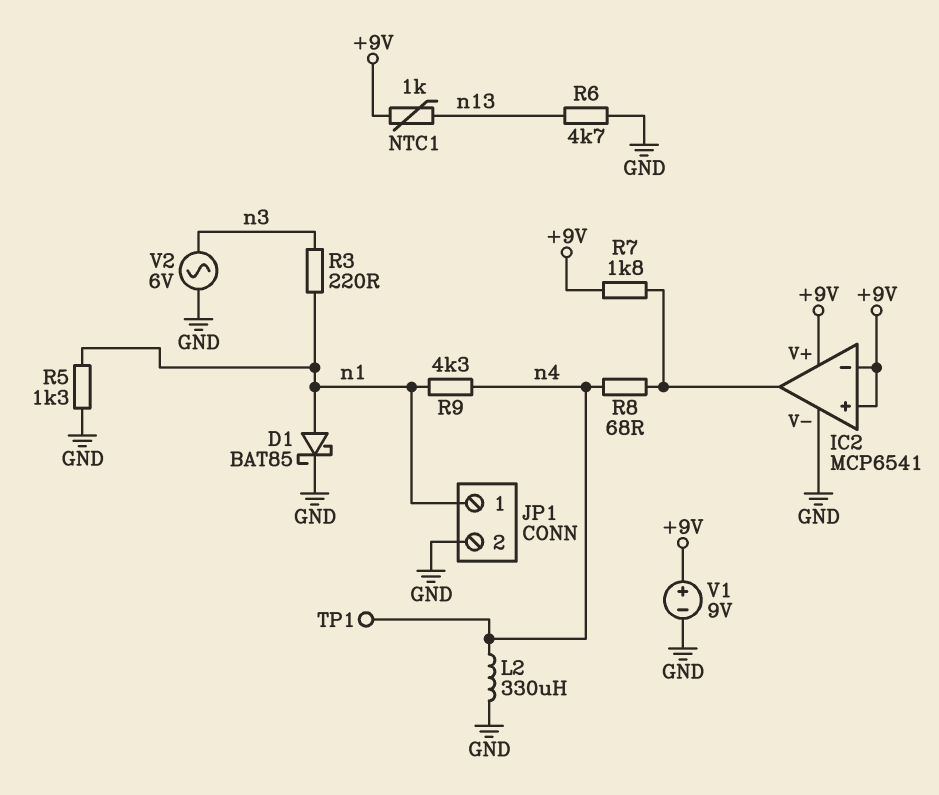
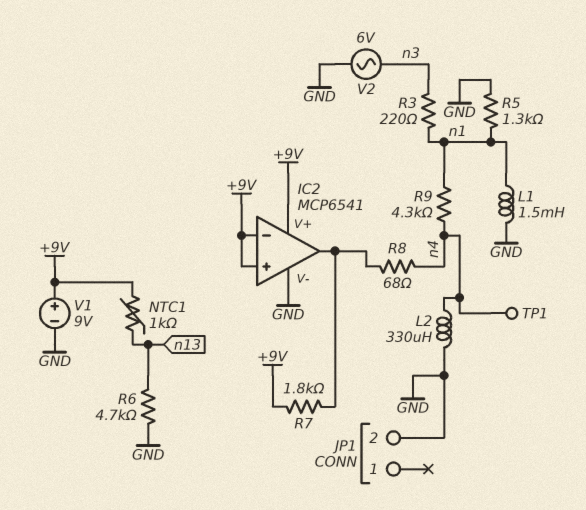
D1: schottky BAT85 (A n1, K GND) -> none
JP1 pin 1: n1 -> none
L1: none -> 1.5mH (GND, n1)

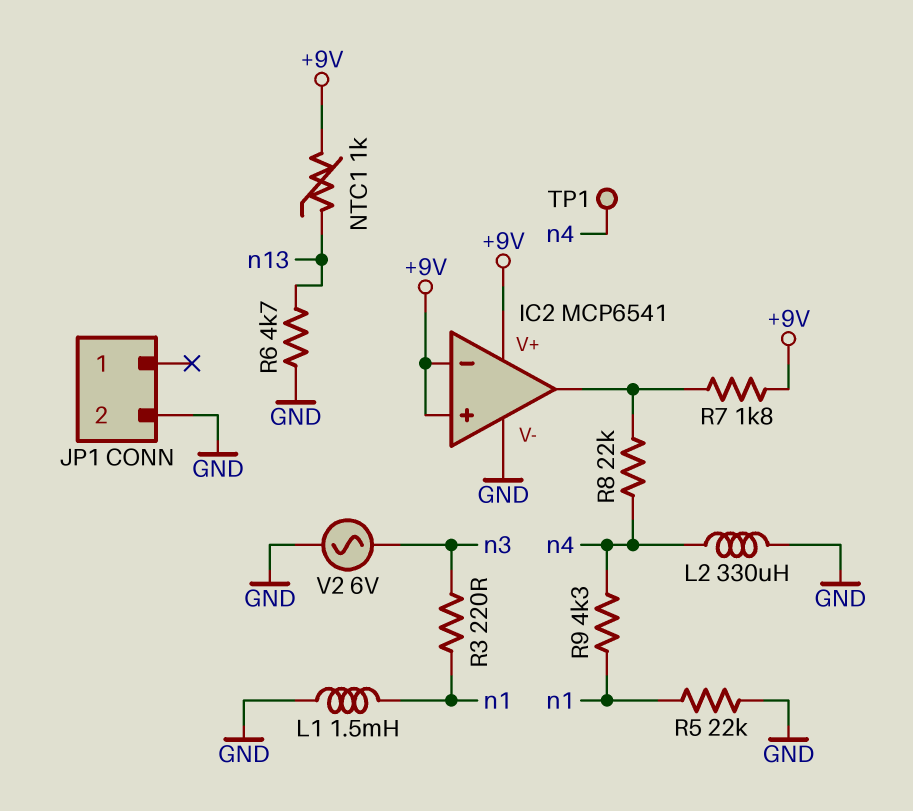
R5: 1.3k (GND, n1) -> 22k (GND, n1)
R8: 68 (IC2/out, n4) -> 22k (IC2/out, n4)
V1: 9V (plus +9V, minus GND) -> none

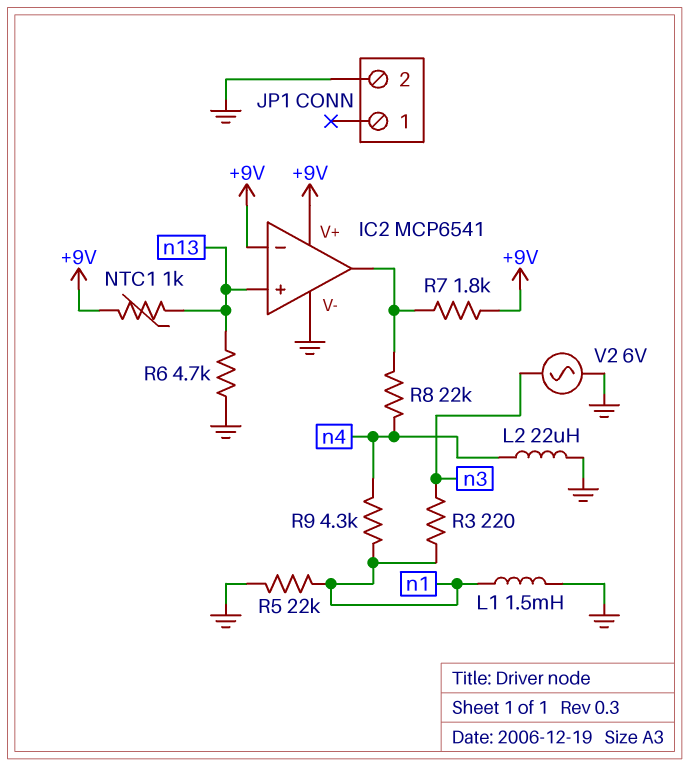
IC2 pin in+: +9V -> n13
L2: 330uH (GND, n4) -> 22uH (GND, n4)
TP1: test point (n4) -> none

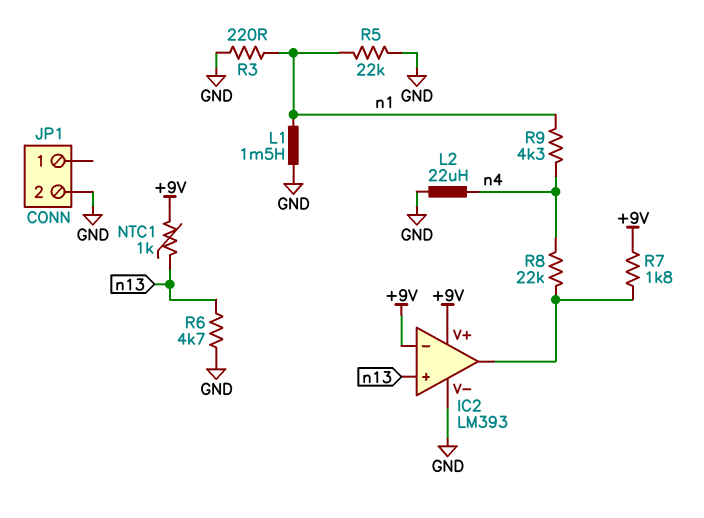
IC2: MCP6541 -> LM393
R3: 220 (n1, n3) -> 220 (GND, n1)
V2: AC 6V (GND, n3) -> none

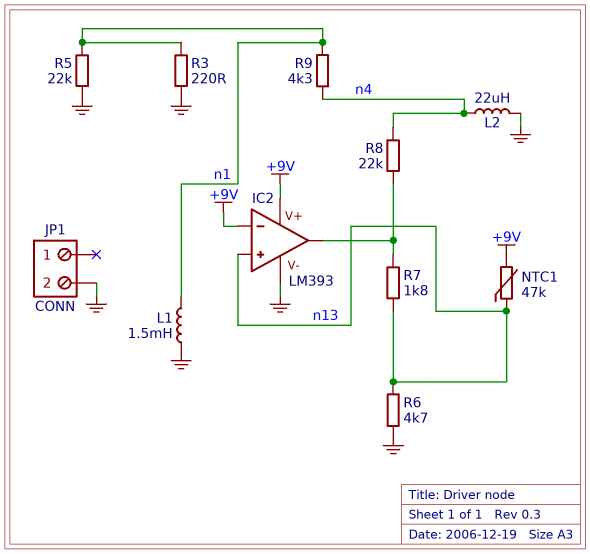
NTC1: 1k (+9V, n13) -> 47k (+9V, n13)
R7: 1.8k (+9V, IC2/out) -> 1.8k (IC2/out, n13)

